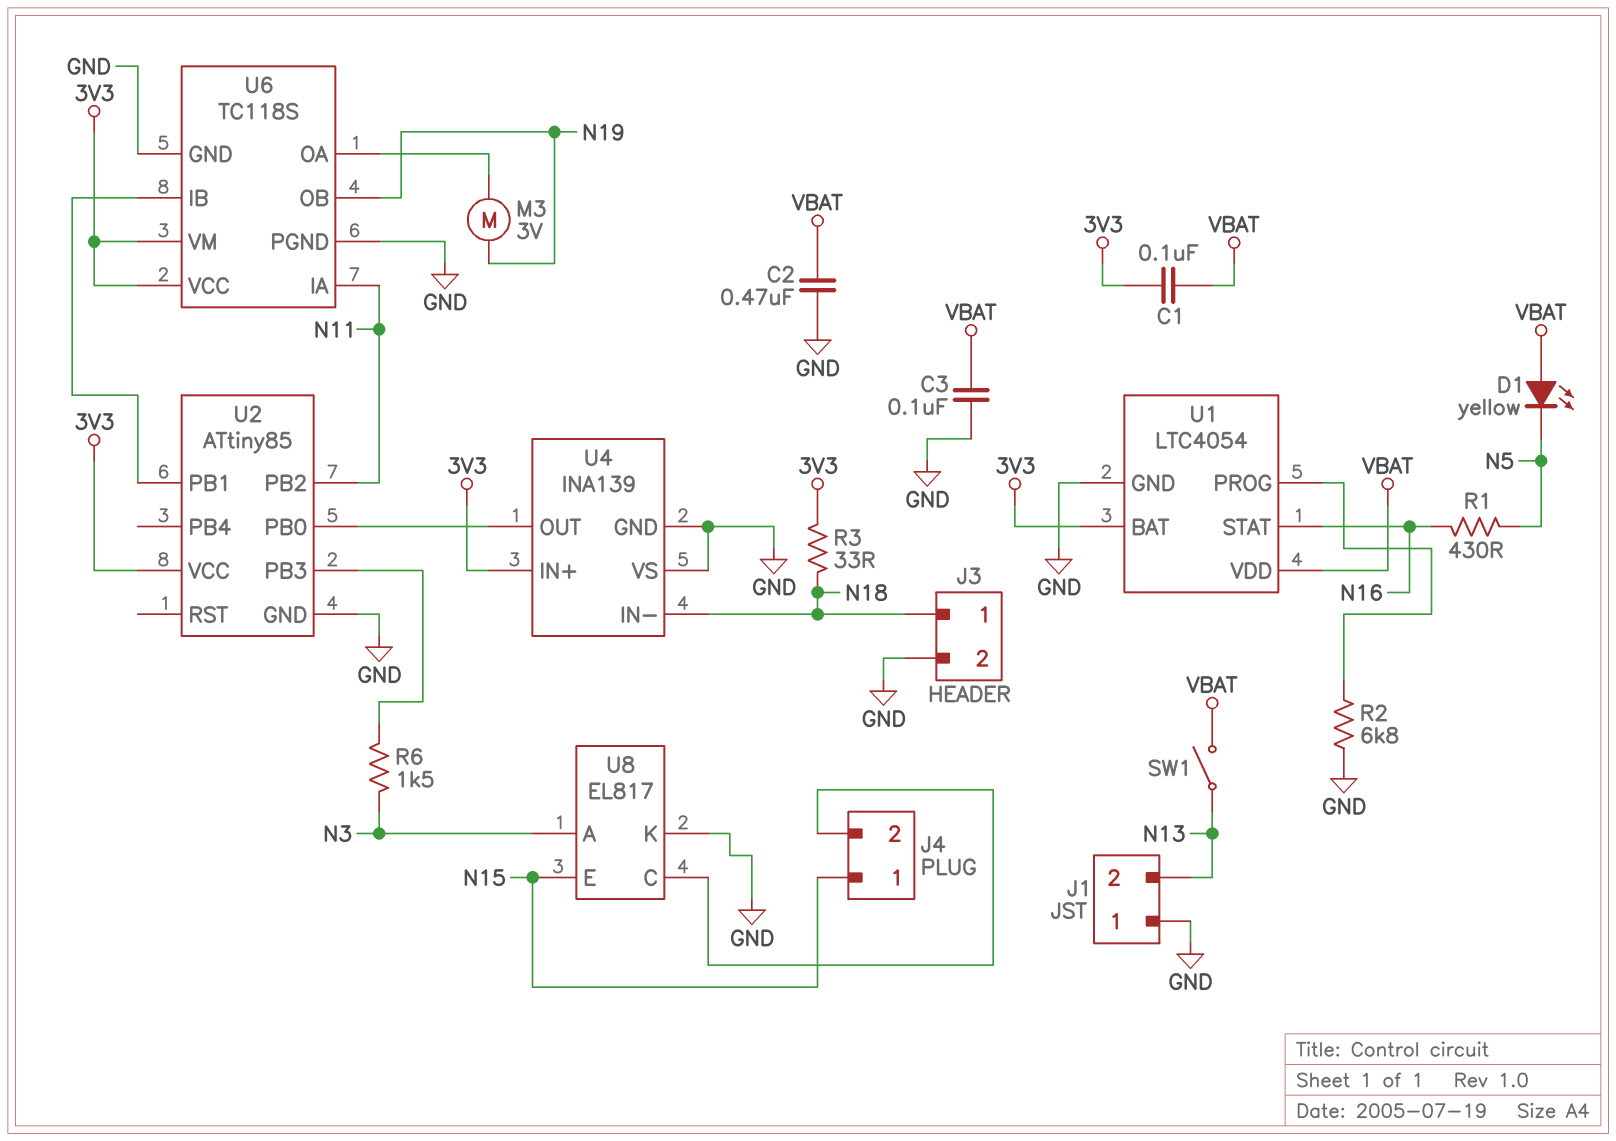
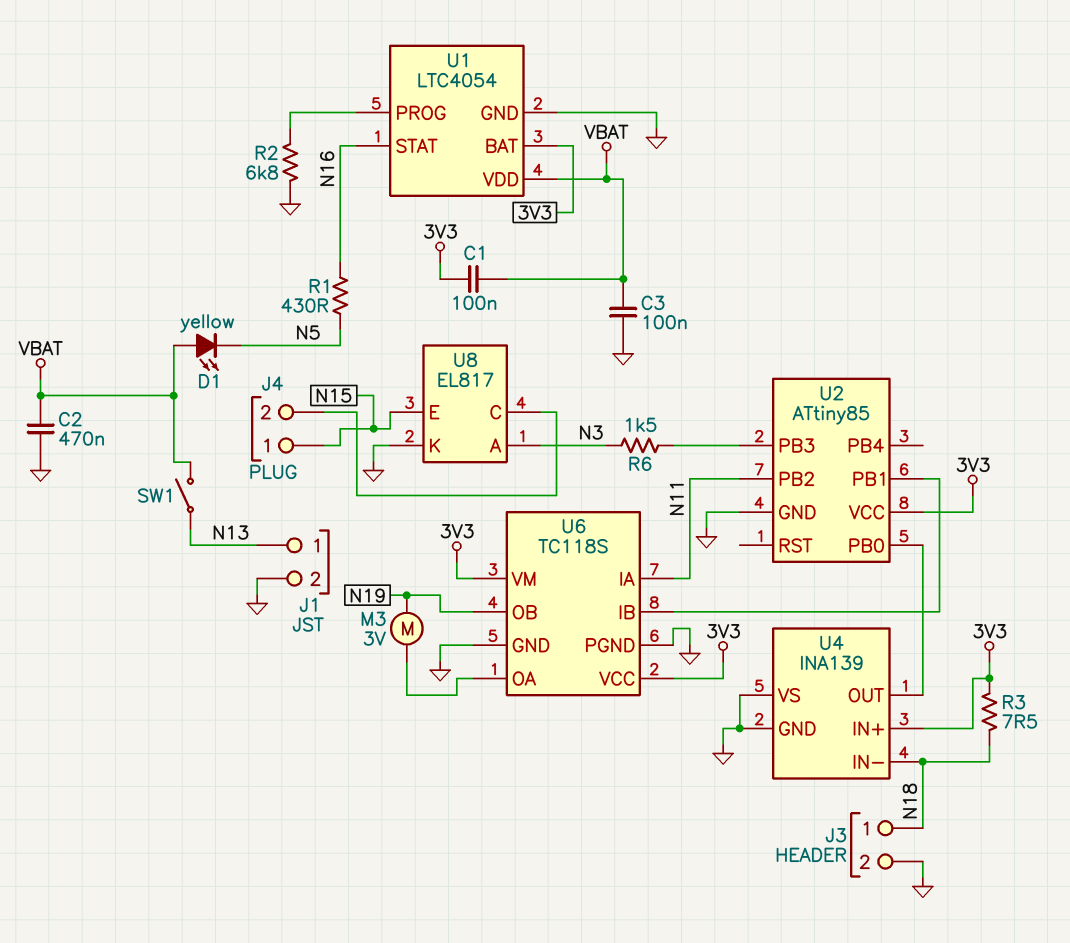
J1 pin 1: GND -> N13
J1 pin 2: N13 -> GND
R3: 33 (3V3, N18) -> 7.5 (3V3, N18)

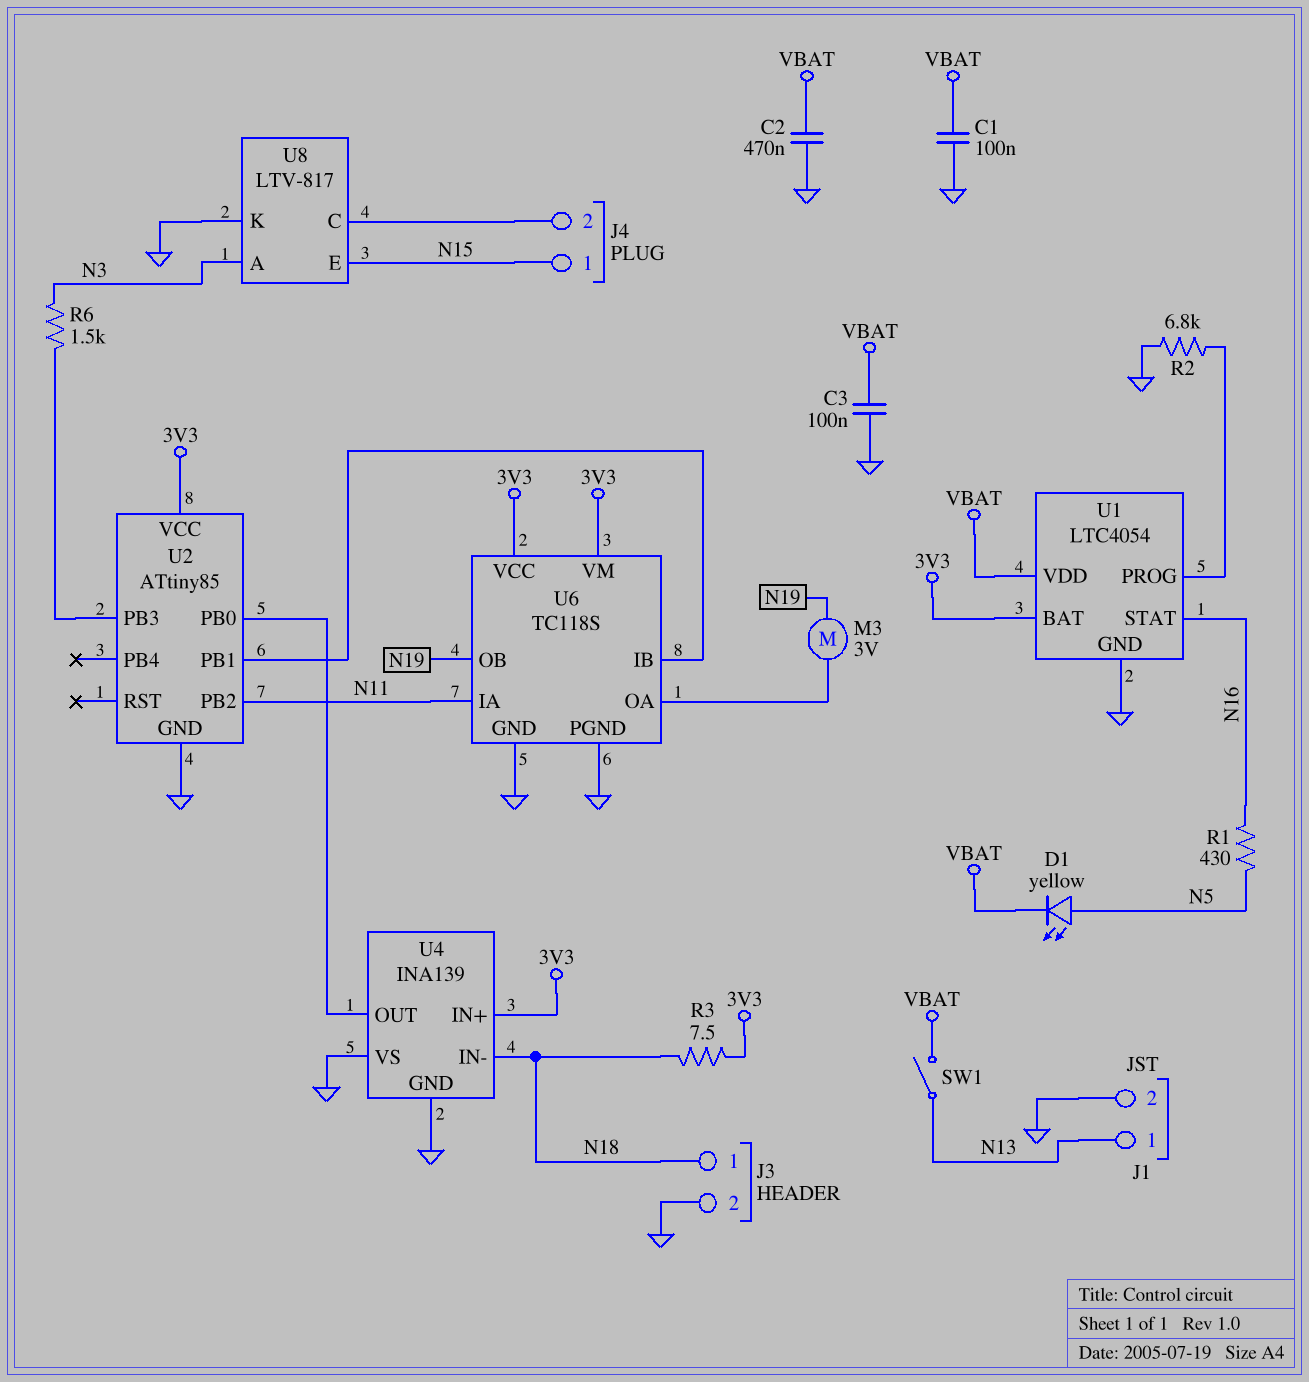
C1: 100nF (3V3, VBAT) -> 100nF (GND, VBAT)
D1: LED yellow (A VBAT, K N5) -> LED yellow (A N5, K VBAT)
U8: EL817 -> LTV-817

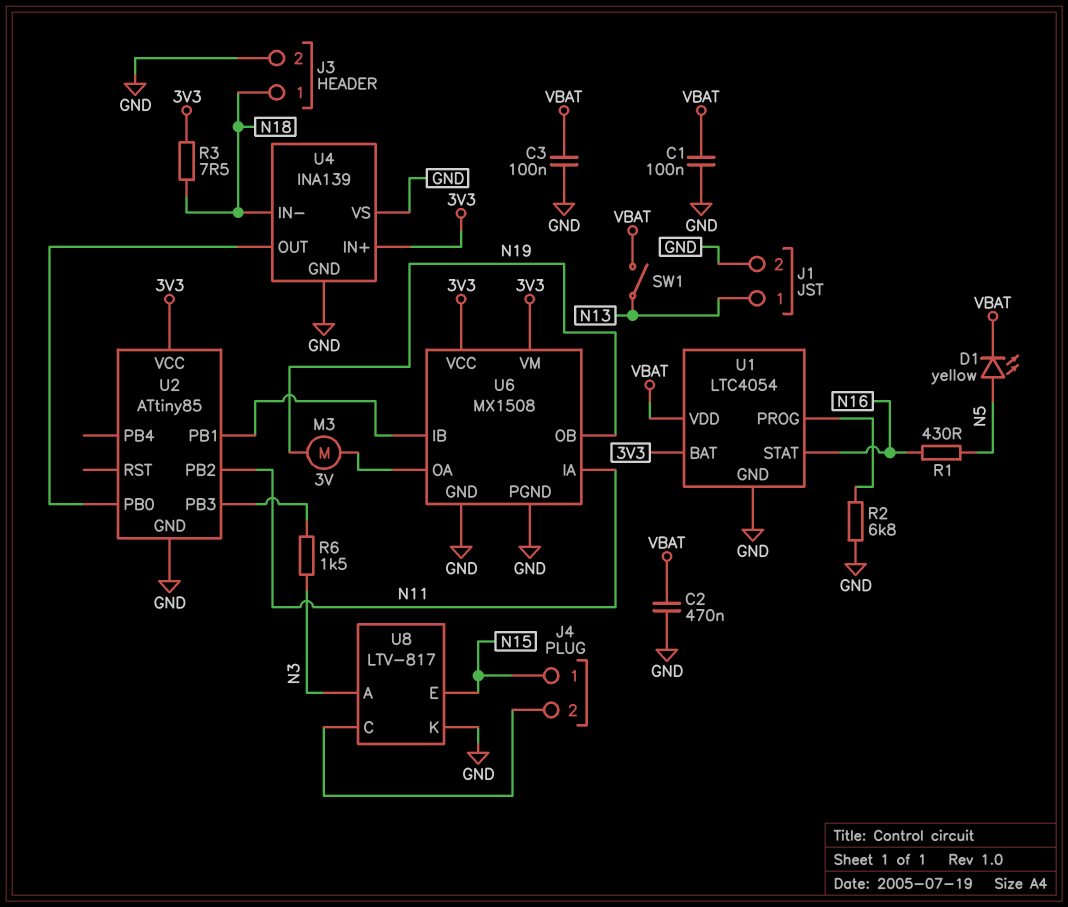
U6: TC118S -> MX1508

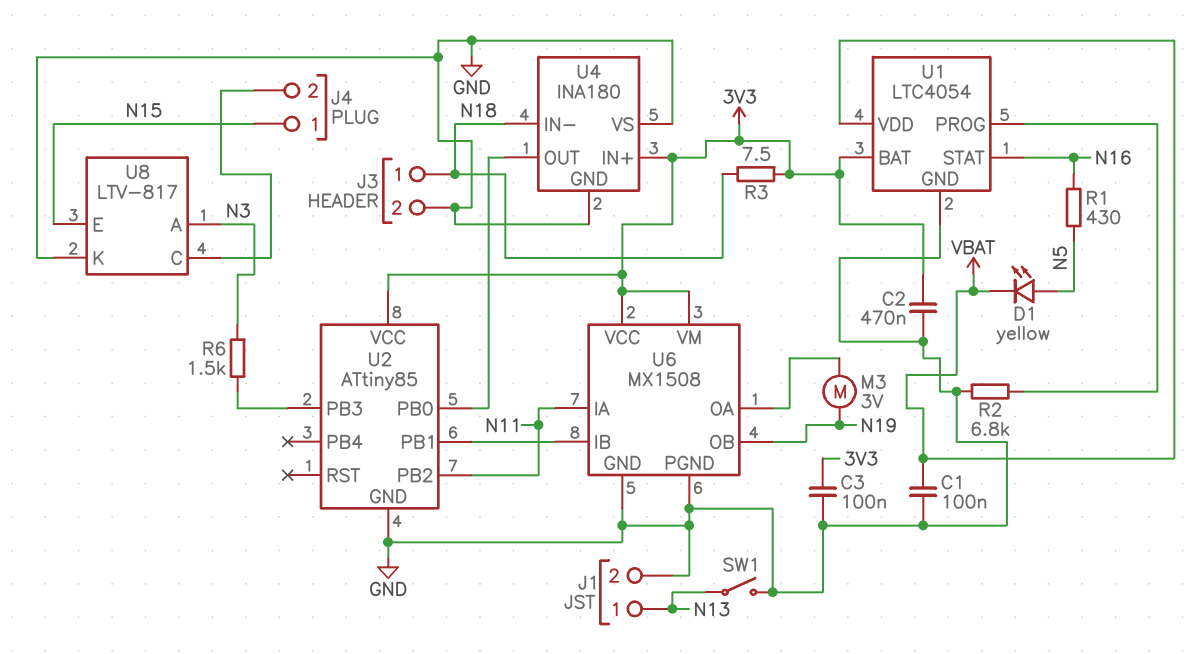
C2: 470nF (GND, VBAT) -> 470nF (3V3, GND)
C3: 100nF (GND, VBAT) -> 100nF (3V3, GND)
SW1: switch (N13, VBAT) -> switch (GND, N13)
U4: INA139 -> INA180

